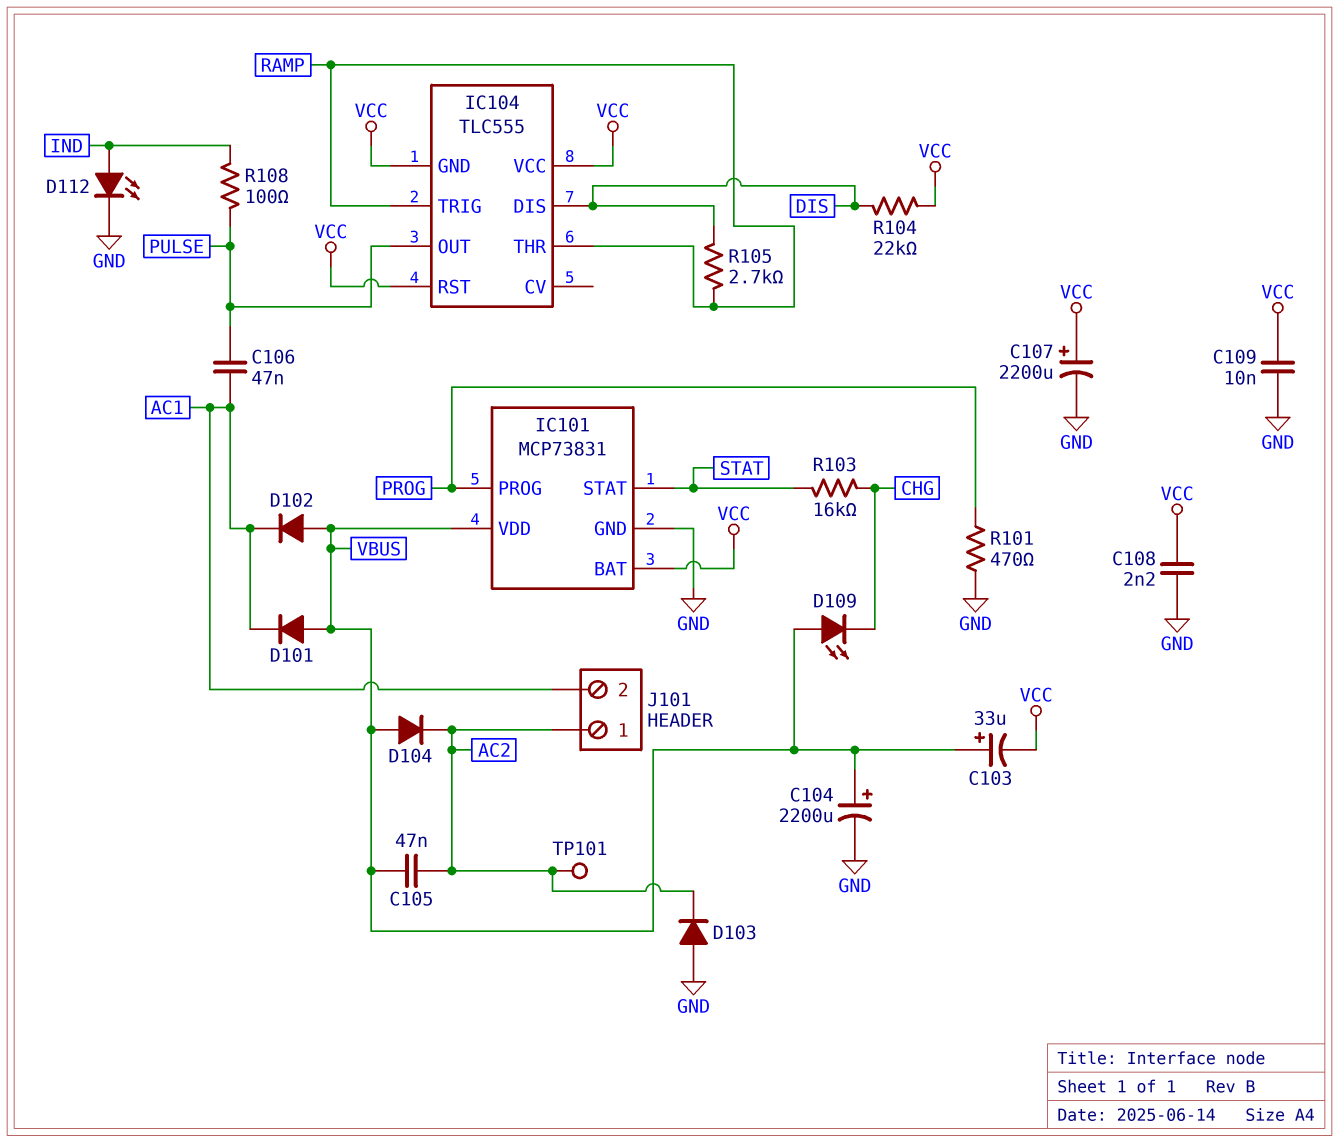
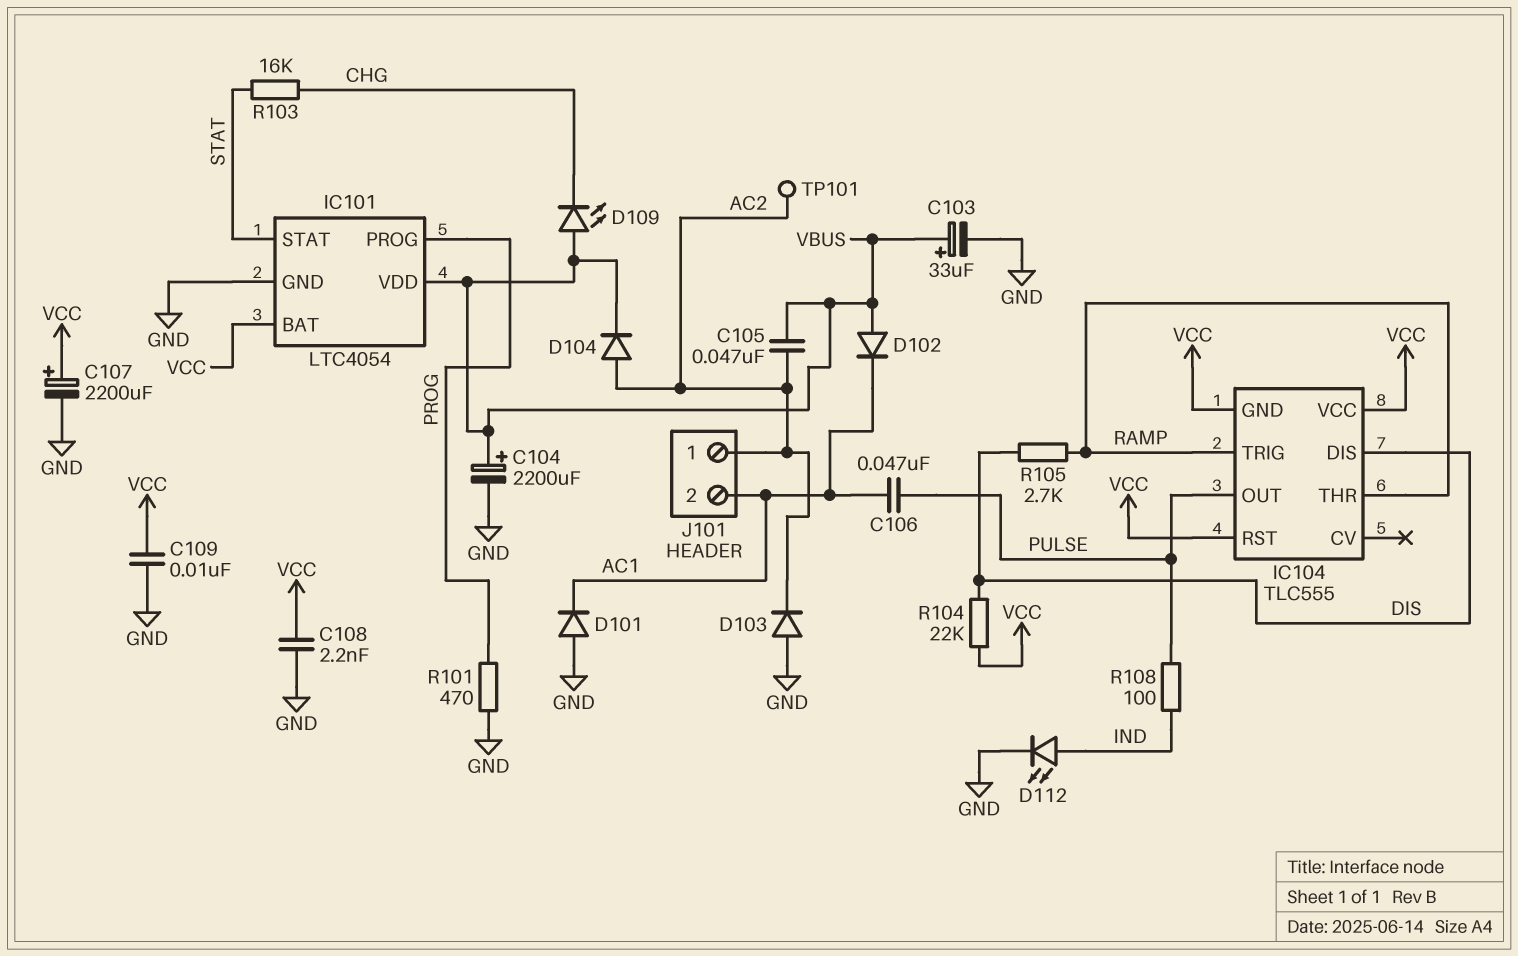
C103: 33uF (plus VBUS, minus VCC) -> 33uF (plus VBUS, minus GND)
D101: diode (A VBUS, K AC1) -> diode (A GND, K AC1)
D104: diode (A VBUS, K AC2) -> diode (A AC2, K VBUS)
IC101: MCP73831 -> LTC4054

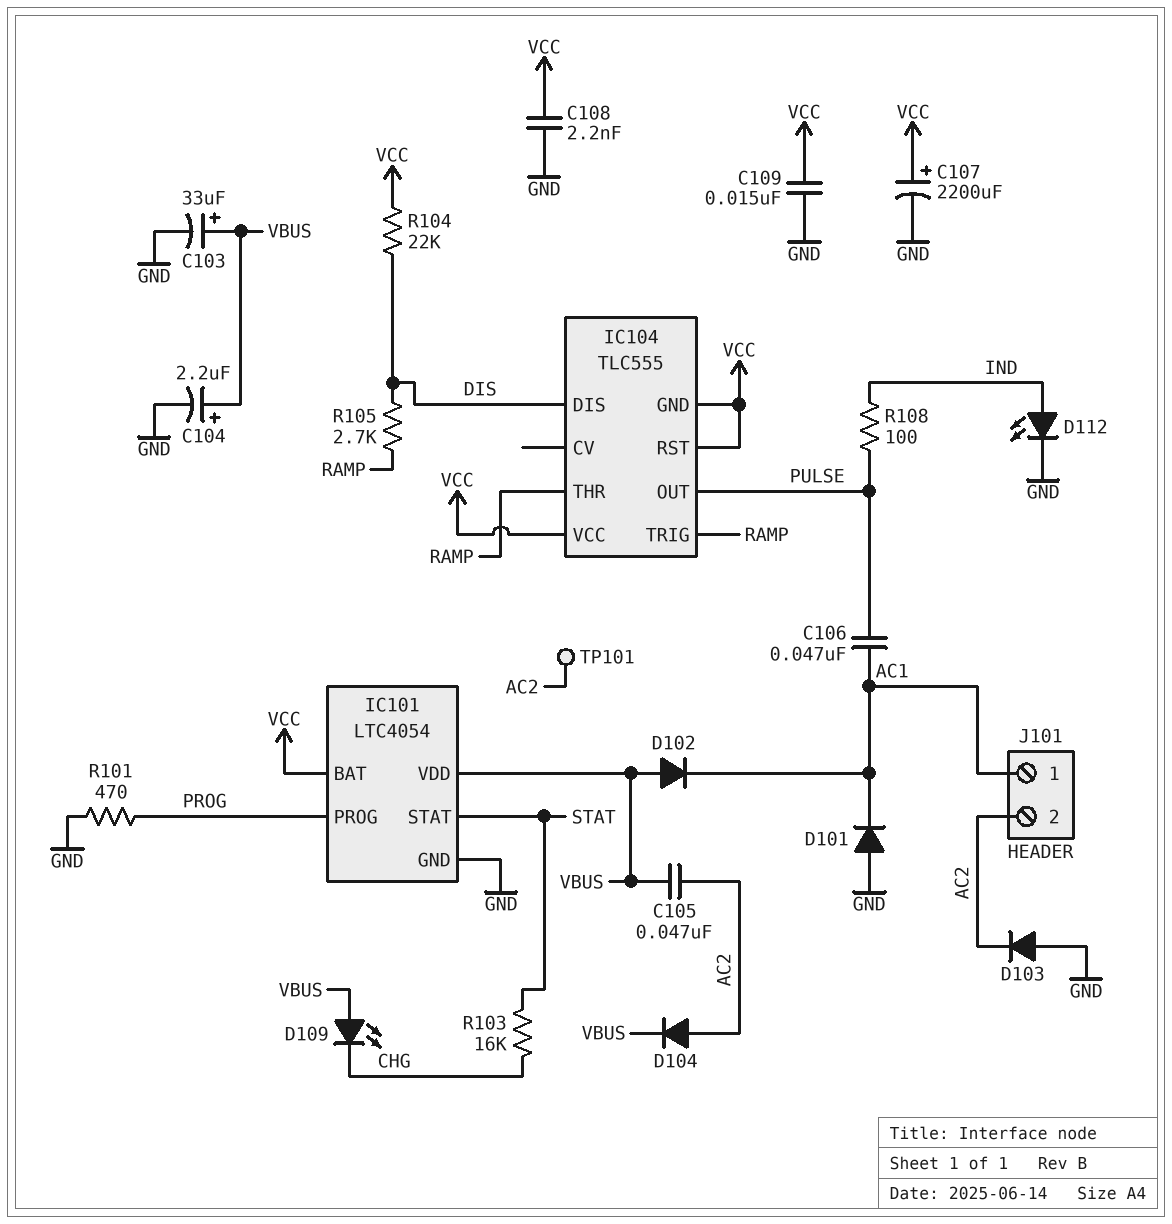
C104: 2200uF (plus VBUS, minus GND) -> 2.2uF (plus VBUS, minus GND)
C109: 10nF (GND, VCC) -> 15nF (GND, VCC)
J101 pin 1: AC2 -> AC1
J101 pin 2: AC1 -> AC2

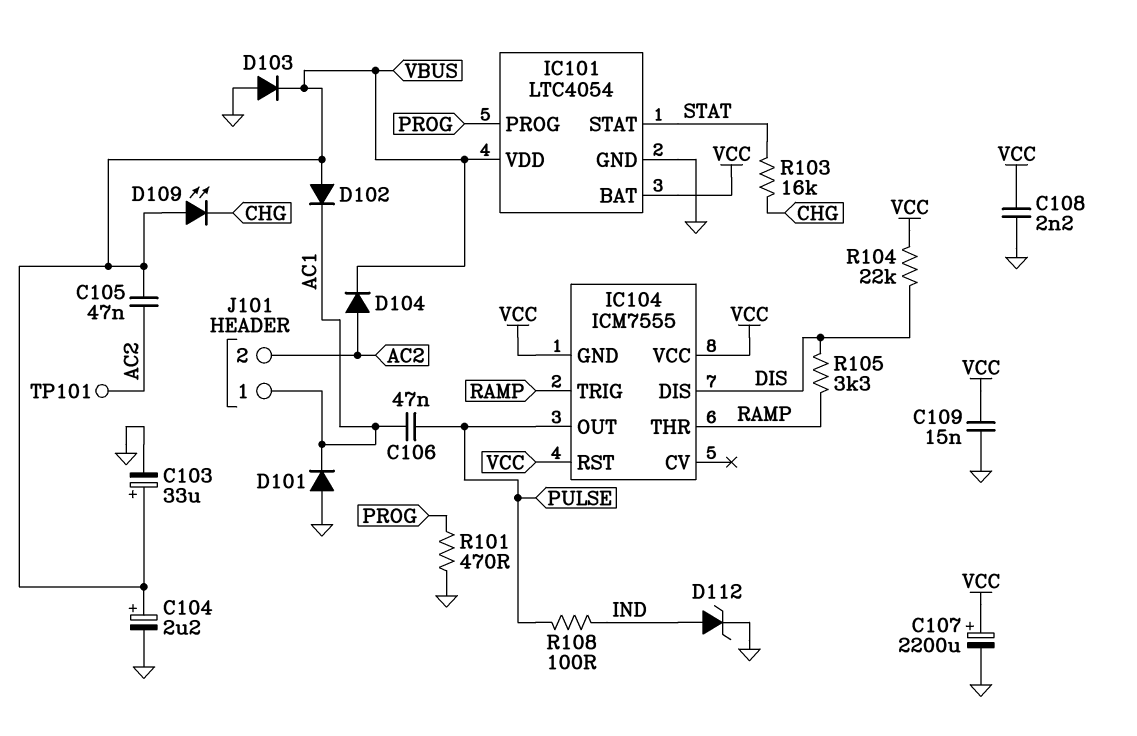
D103: diode (A GND, K AC2) -> diode (A GND, K VBUS)
D112: LED (A IND, K GND) -> zener (A IND, K GND)
IC104: TLC555 -> ICM7555
R105: 2.7k (DIS, RAMP) -> 3.3k (DIS, RAMP)

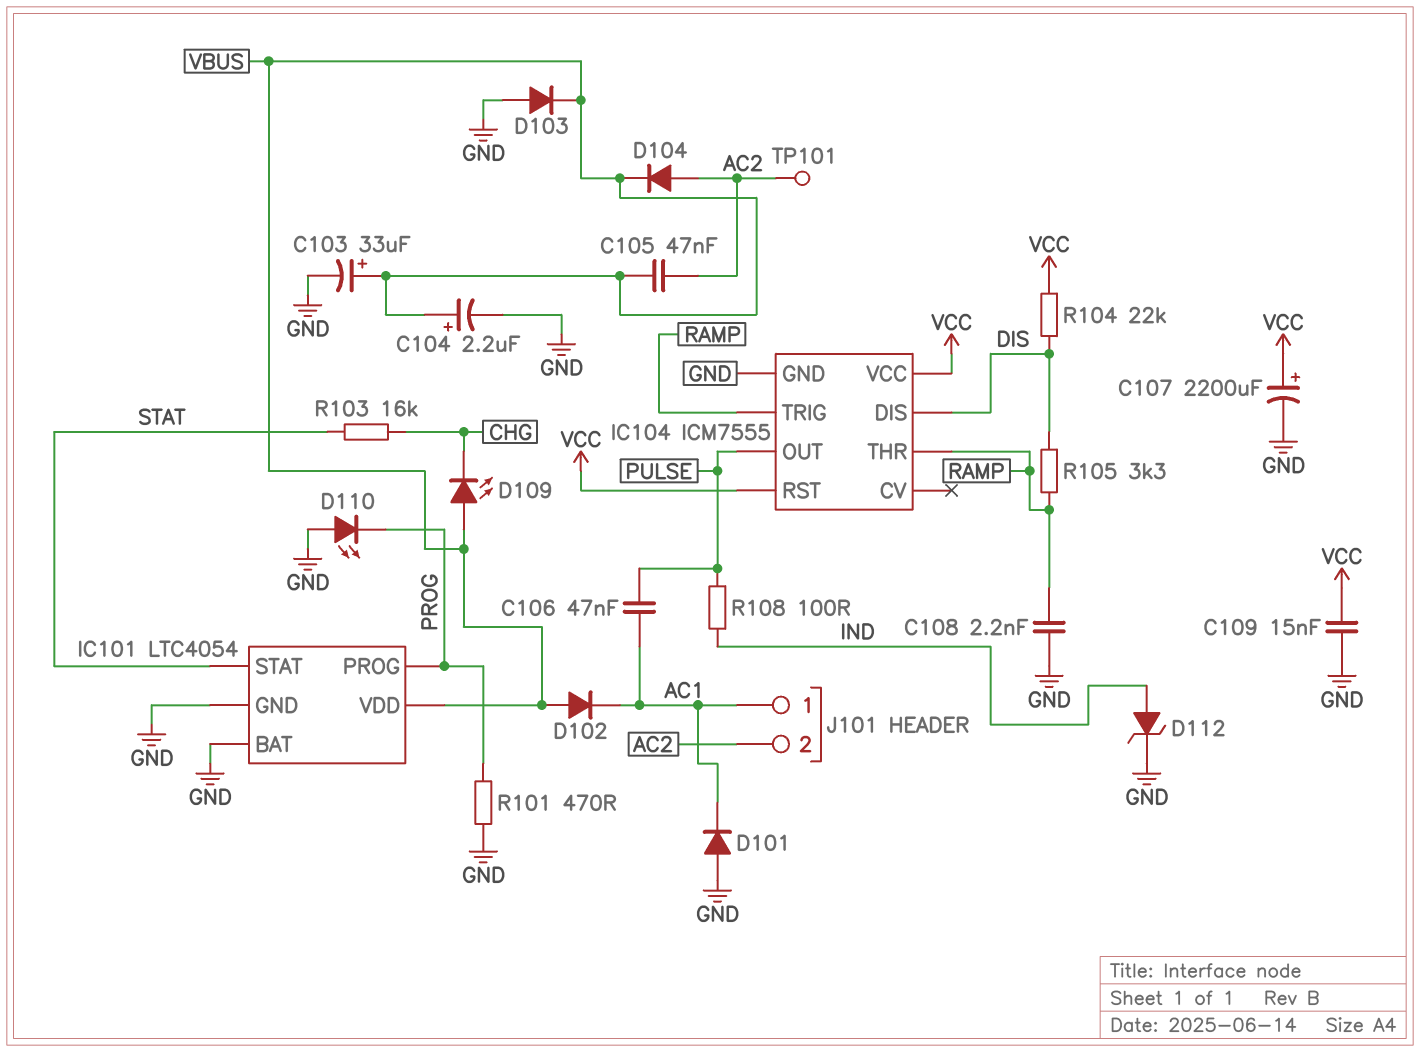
C108: 2.2nF (GND, VCC) -> 2.2nF (GND, RAMP)
D110: none -> LED (A GND, K PROG)
IC101 pin BAT: VCC -> GND
IC104 pin GND: VCC -> GND

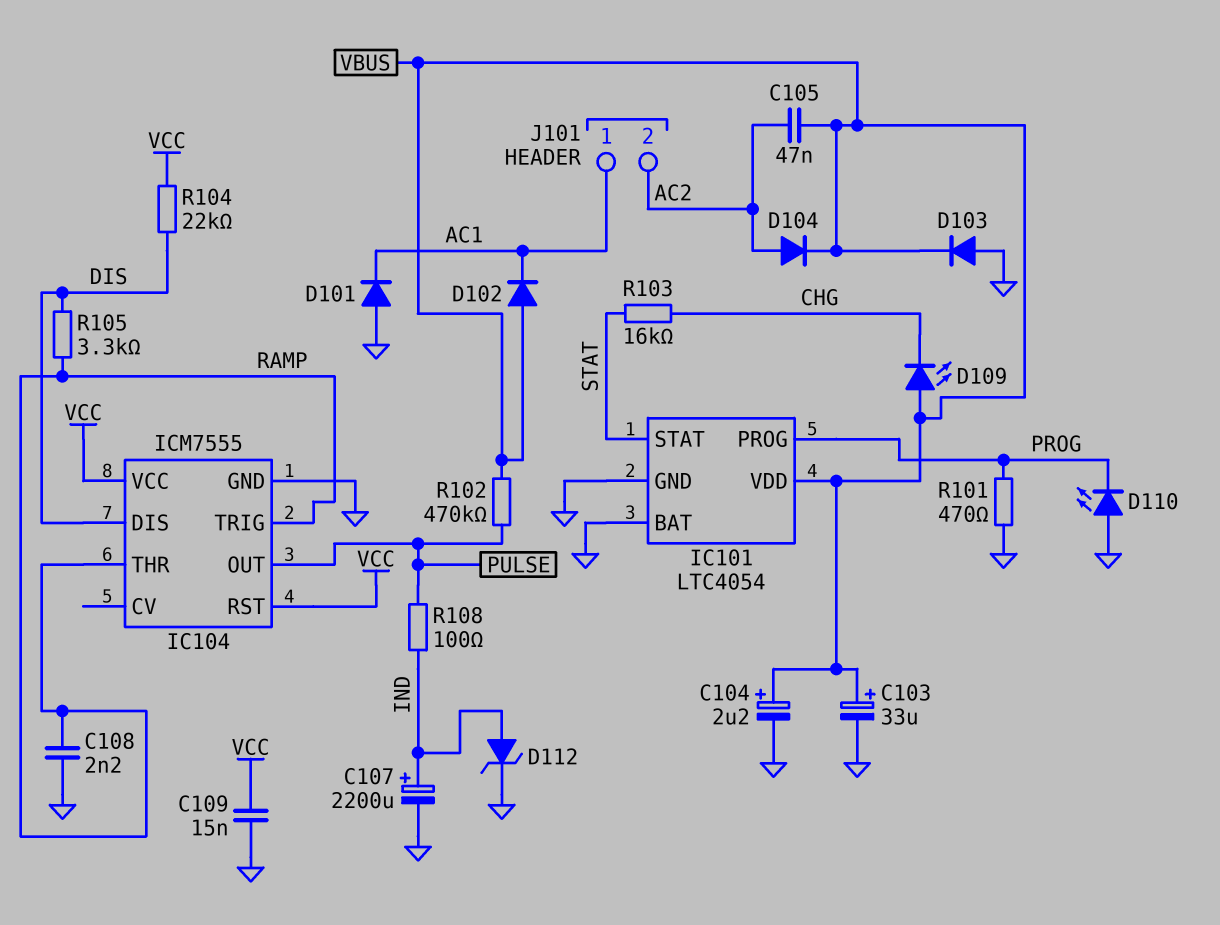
C106: 47nF (AC1, PULSE) -> none
C107: 2200uF (plus VCC, minus GND) -> 2200uF (plus IND, minus GND)
R102: none -> 470k (PULSE, VBUS)
TP101: test point (AC2) -> none

